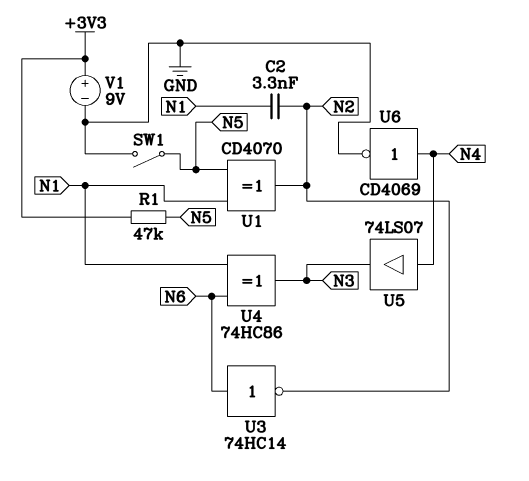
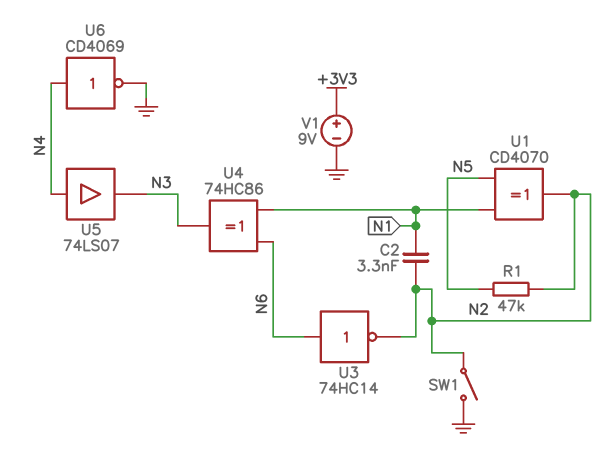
R1: 47k (+3V3, N5) -> 47k (N2, N5)
SW1: switch (GND, N5) -> switch (GND, N2)

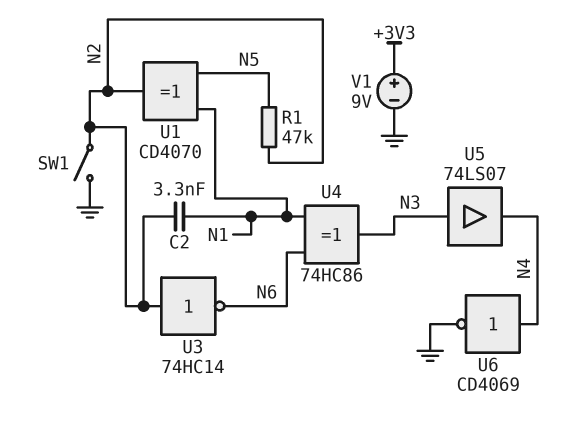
U3: NOT 74HC14 (in N6, out N2) -> NOT 74HC14 (in N2, out N6)
U5: buffer 74LS07 (in N4, out N3) -> buffer 74LS07 (in N3, out N4)

